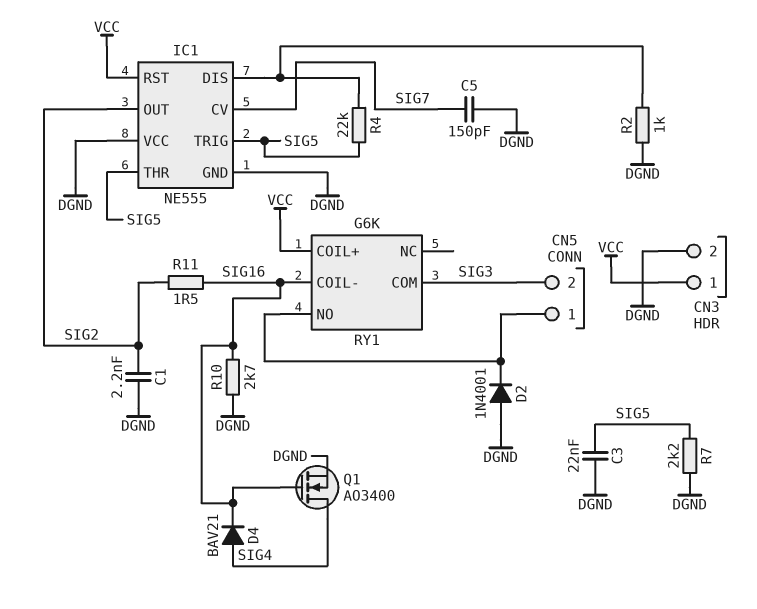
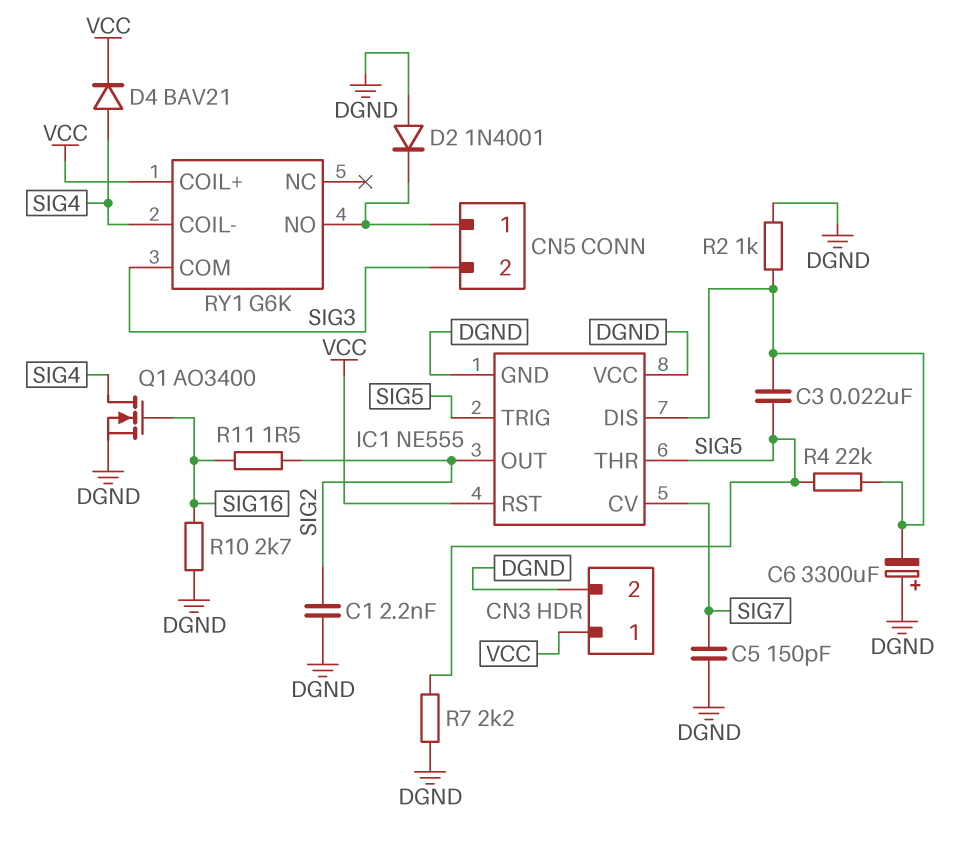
C3: 22nF (DGND, SIG5) -> 22nF (IC1/DIS, SIG5)
C6: none -> 3300uF (plus DGND, minus IC1/DIS)
D4: diode BAV21 (A SIG4, K SIG16) -> diode BAV21 (A SIG4, K VCC)
RY1 pin COIL-: SIG16 -> SIG4

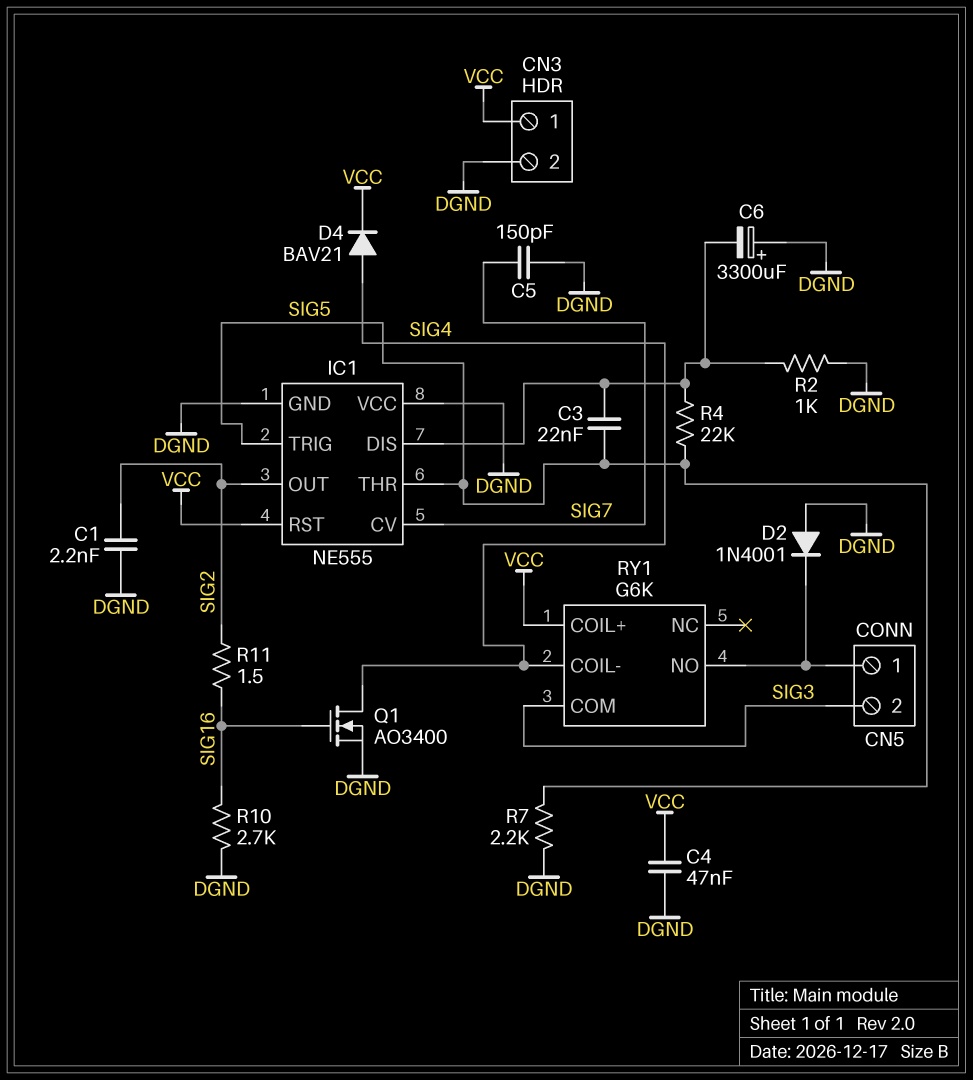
C4: none -> 47nF (DGND, VCC)

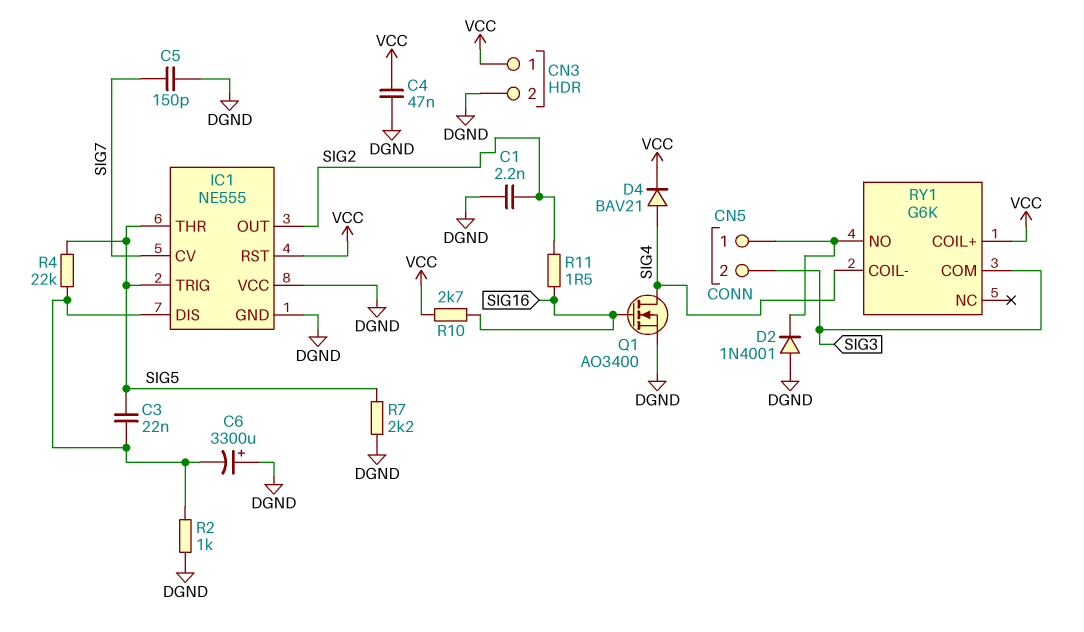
R10: 2.7k (DGND, SIG16) -> 2.7k (SIG16, VCC)

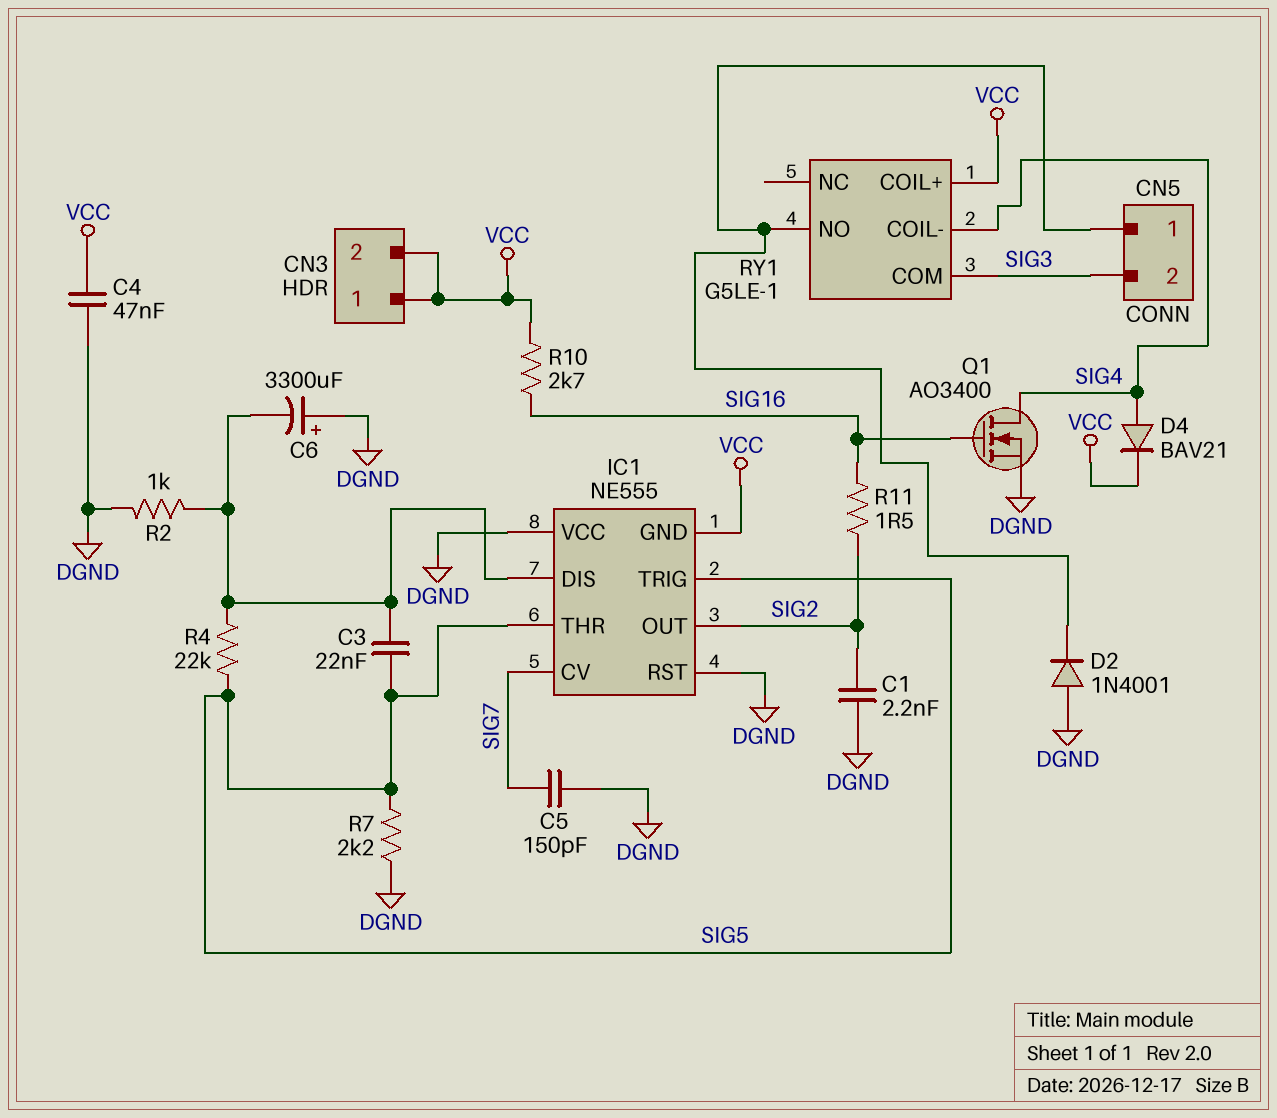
CN3 pin 2: DGND -> VCC
IC1 pin GND: DGND -> VCC
IC1 pin RST: VCC -> DGND
RY1: G6K -> G5LE-1

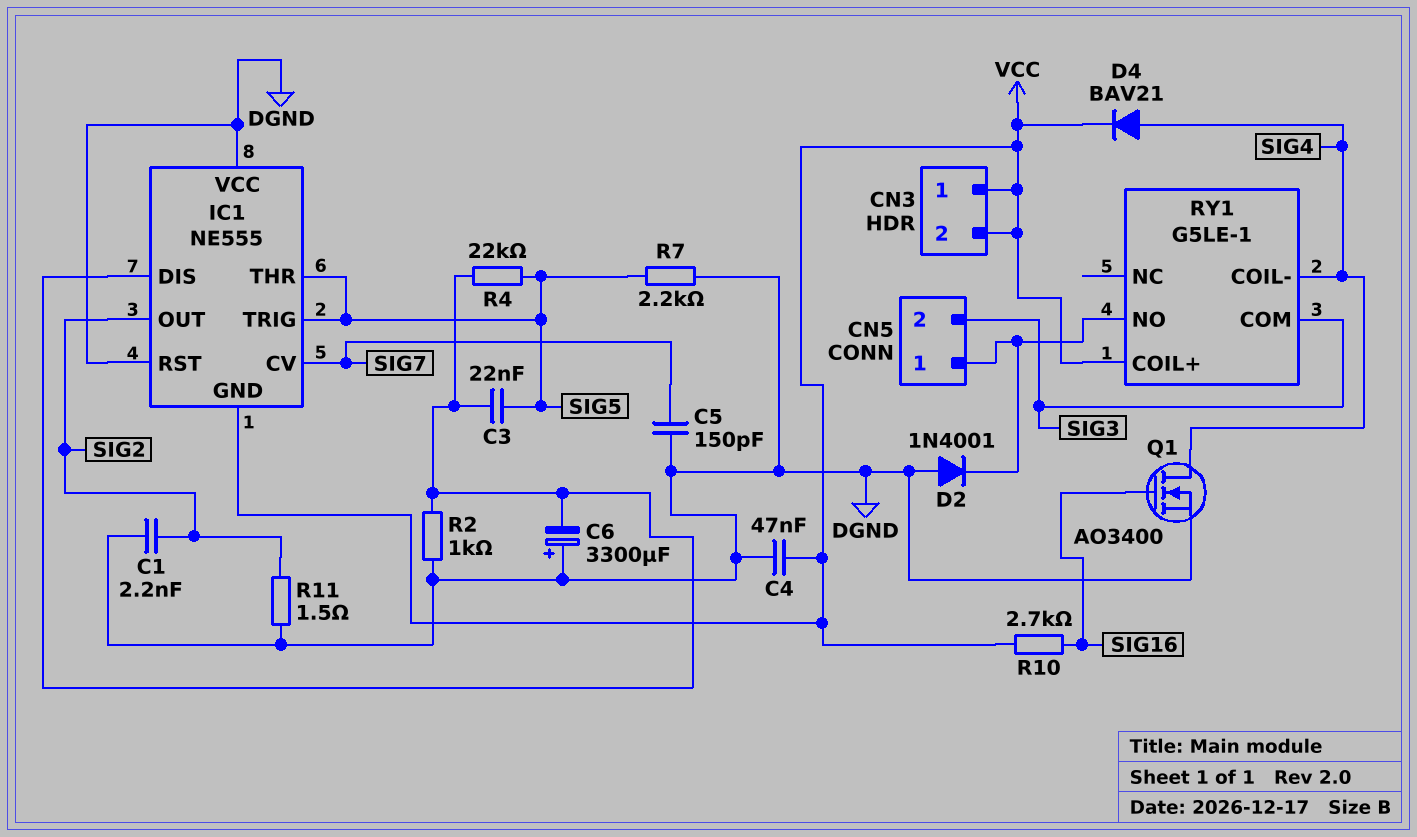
R11: 1.5 (SIG2, SIG16) -> 1.5 (DGND, SIG2)

